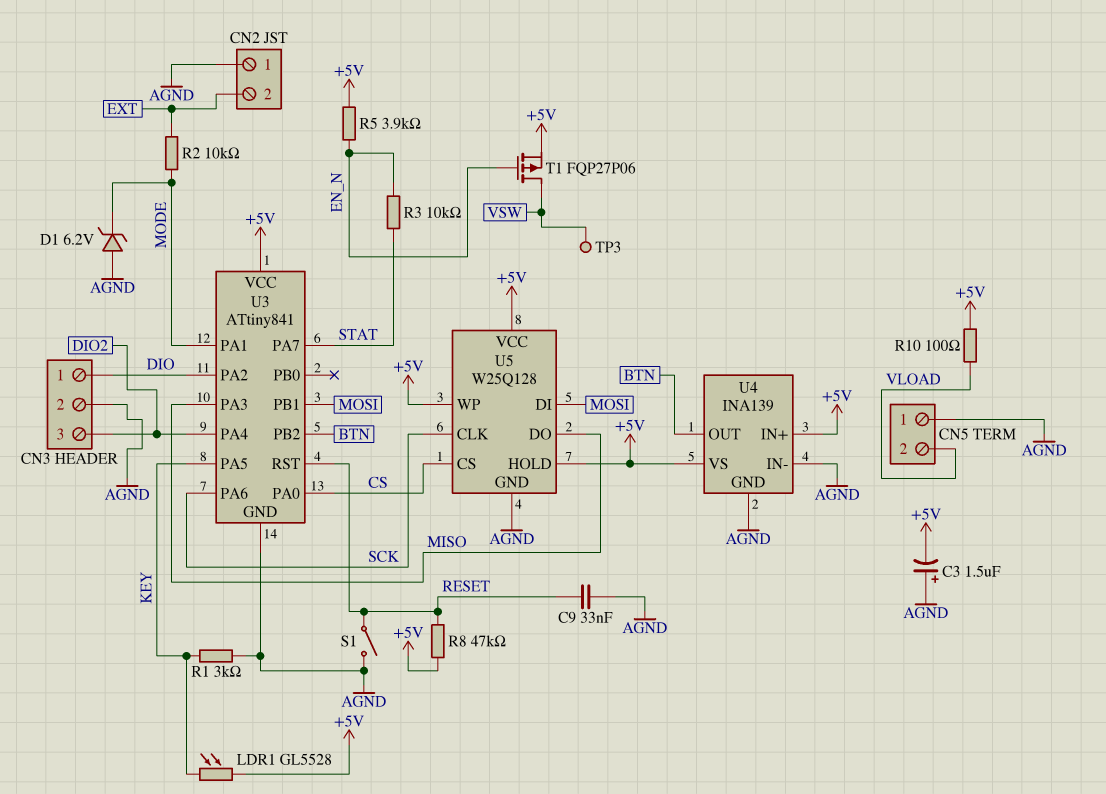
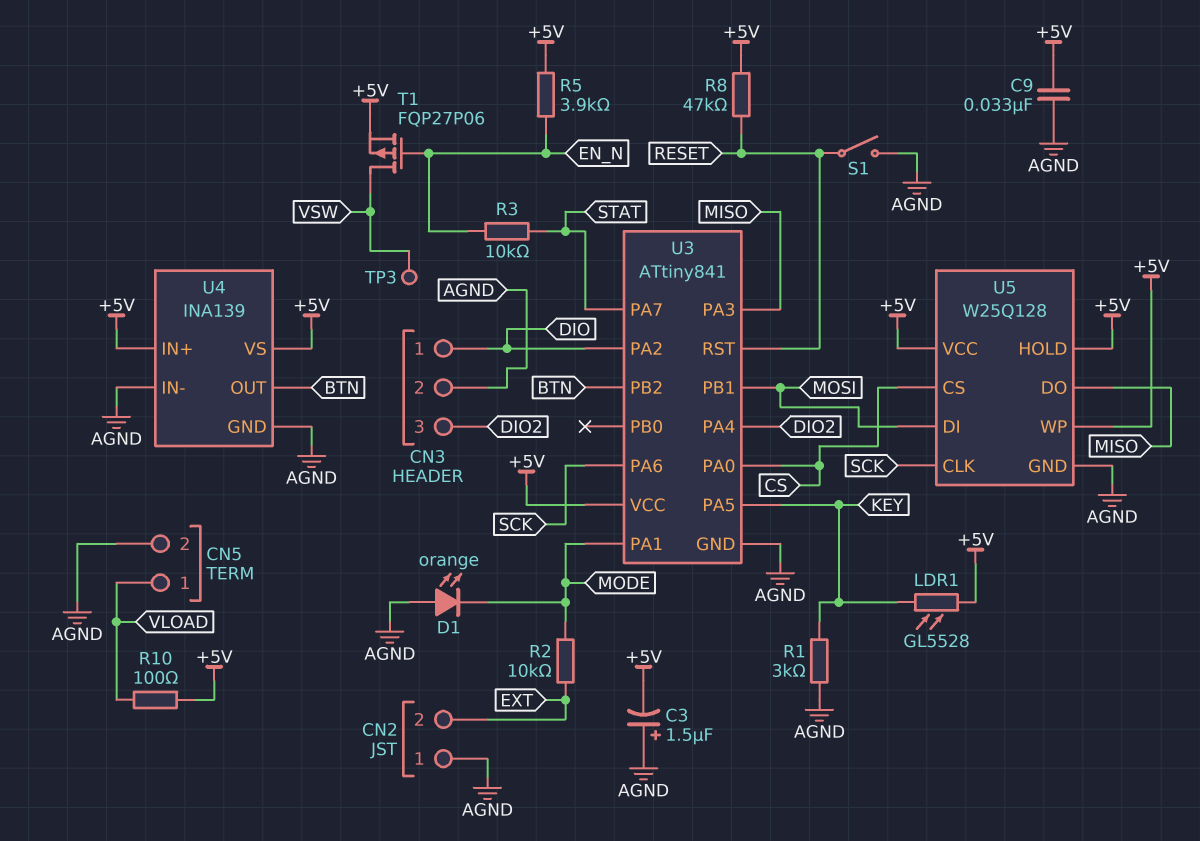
C9: 33nF (AGND, RESET) -> 33nF (+5V, AGND)
CN5 pin 1: AGND -> VLOAD
CN5 pin 2: VLOAD -> AGND
D1: zener 6.2V (A AGND, K MODE) -> LED orange (A AGND, K MODE)

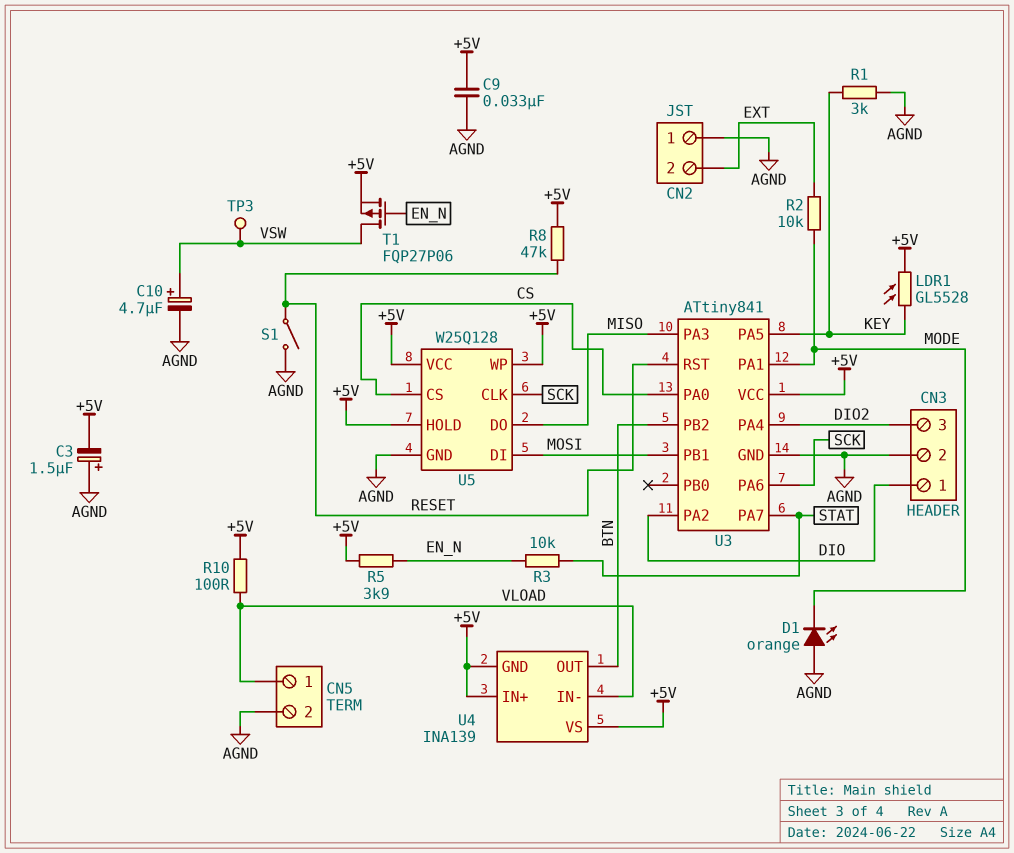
C10: none -> 4.7uF (plus VSW, minus AGND)
U4 pin GND: AGND -> +5V
U4 pin IN-: AGND -> VLOAD

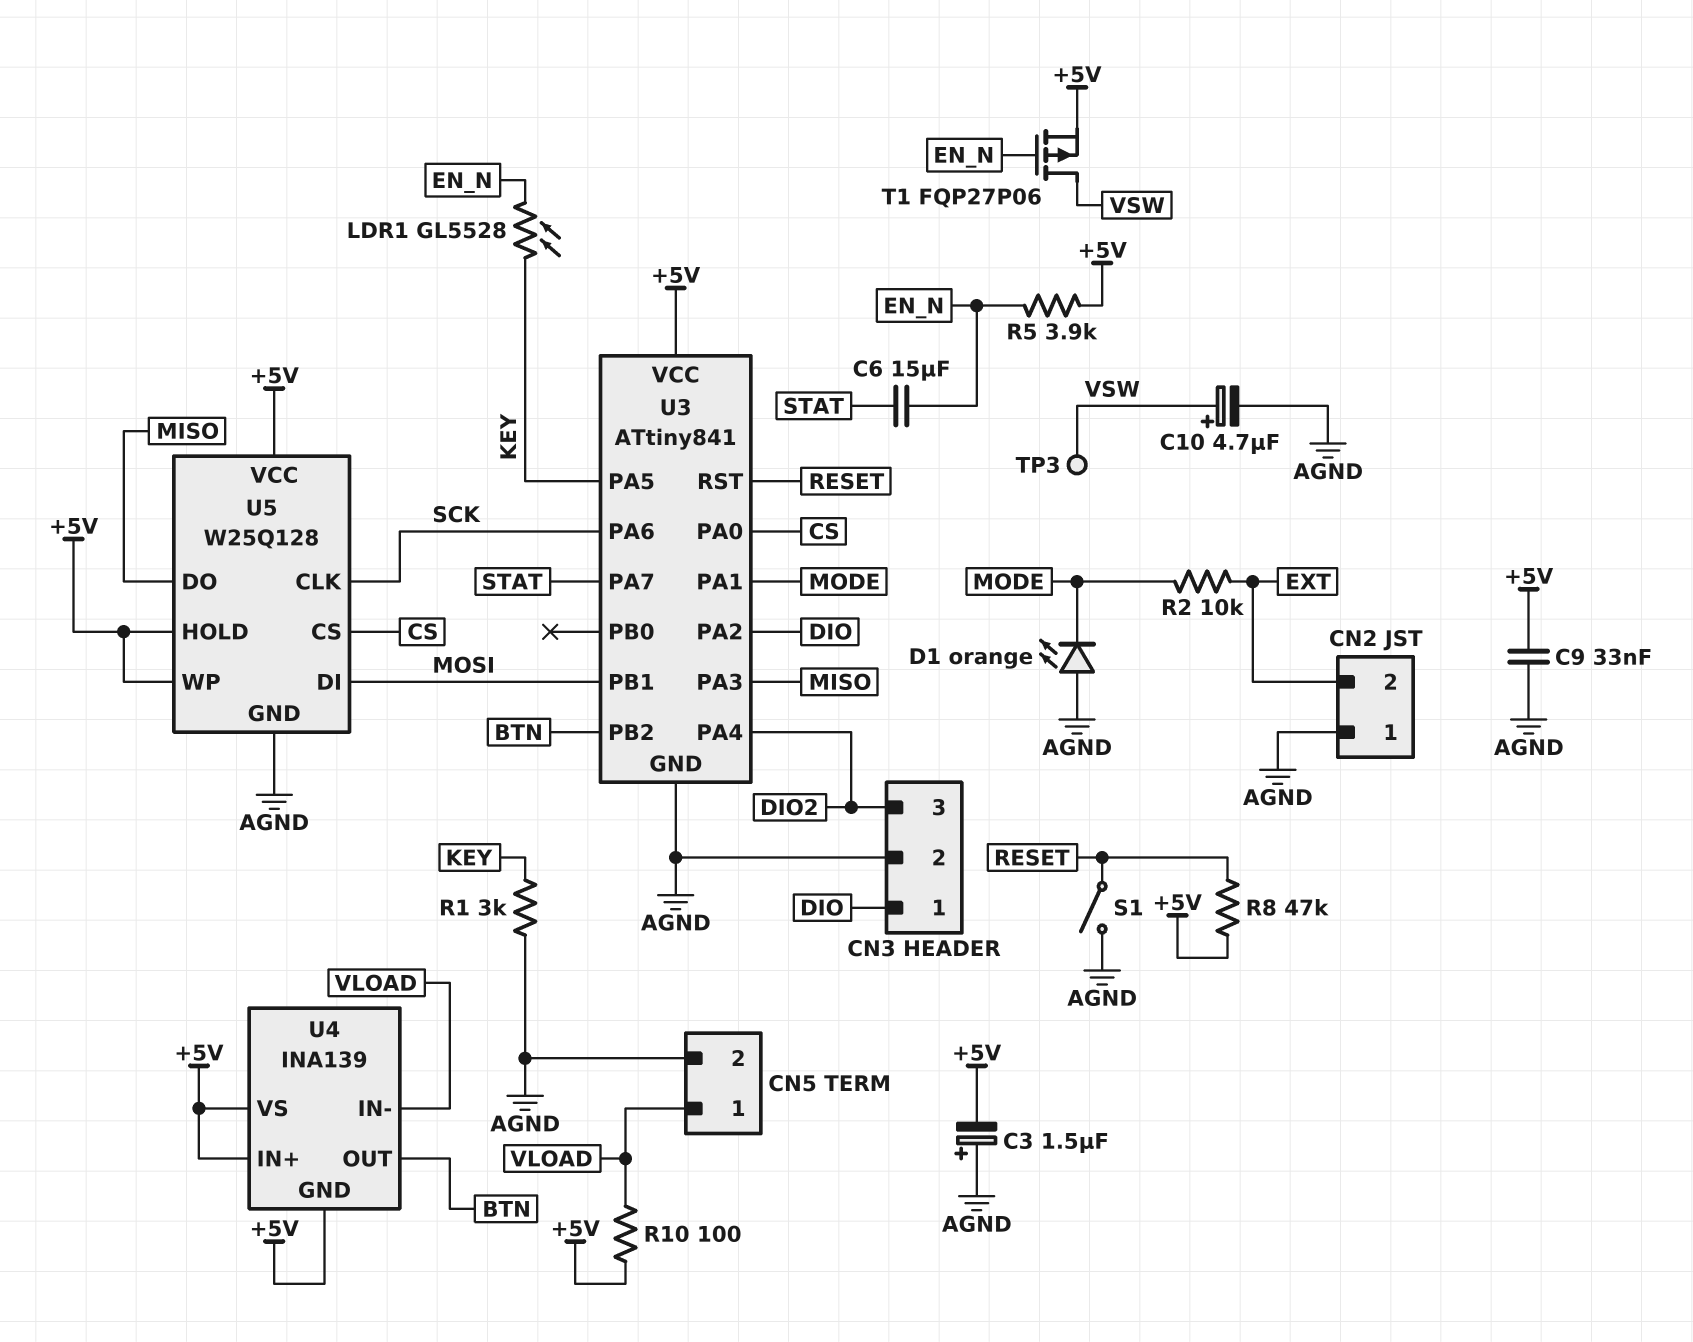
C6: none -> 15uF (EN_N, STAT)
LDR1: GL5528 (+5V, KEY) -> GL5528 (EN_N, KEY)
R3: 10k (EN_N, STAT) -> none

